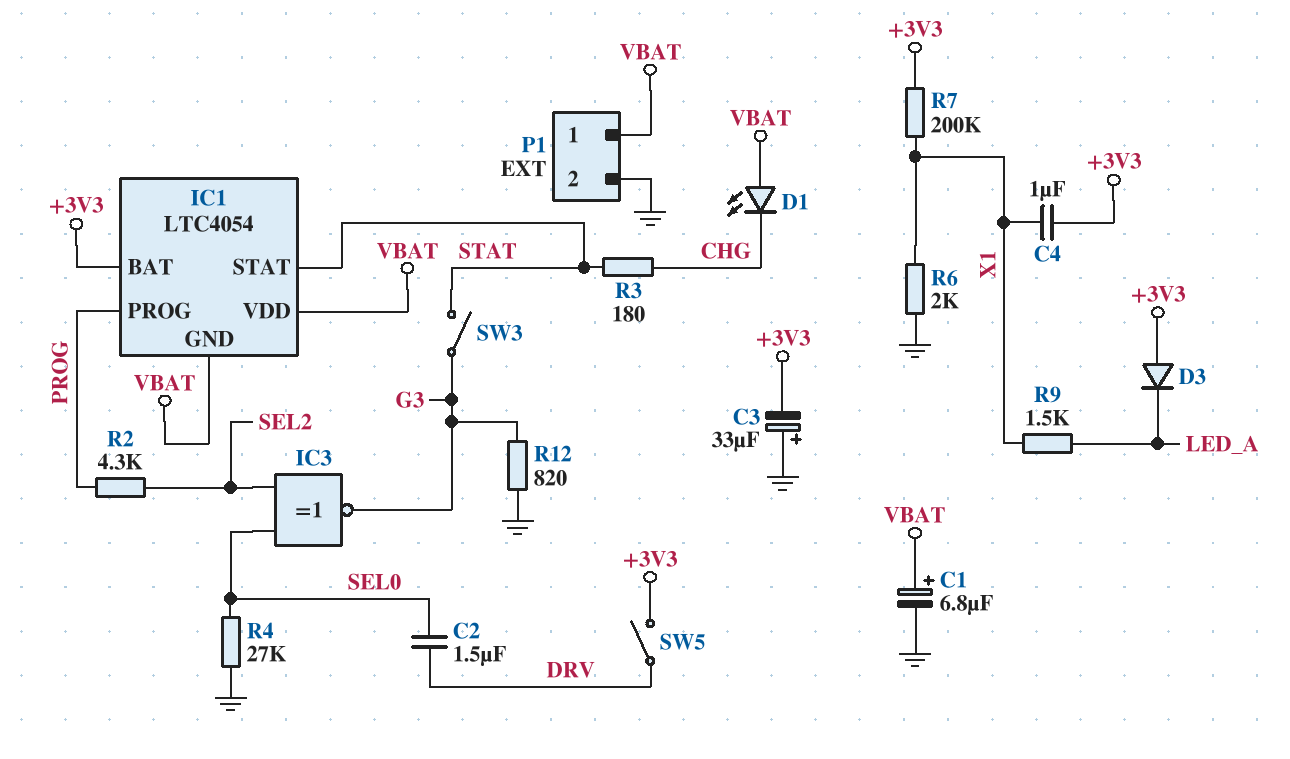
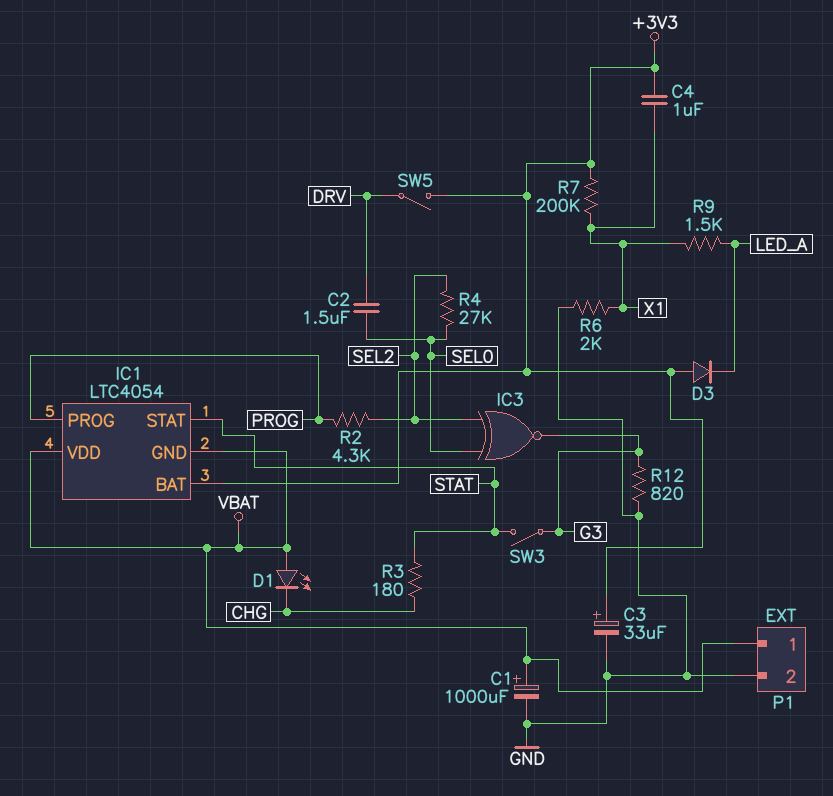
C1: 6.8uF (plus VBAT, minus GND) -> 1000uF (plus VBAT, minus GND)
C3: 33uF (plus GND, minus +3V3) -> 33uF (plus +3V3, minus GND)
R4: 27k (GND, SEL0) -> 27k (SEL0, SEL2)

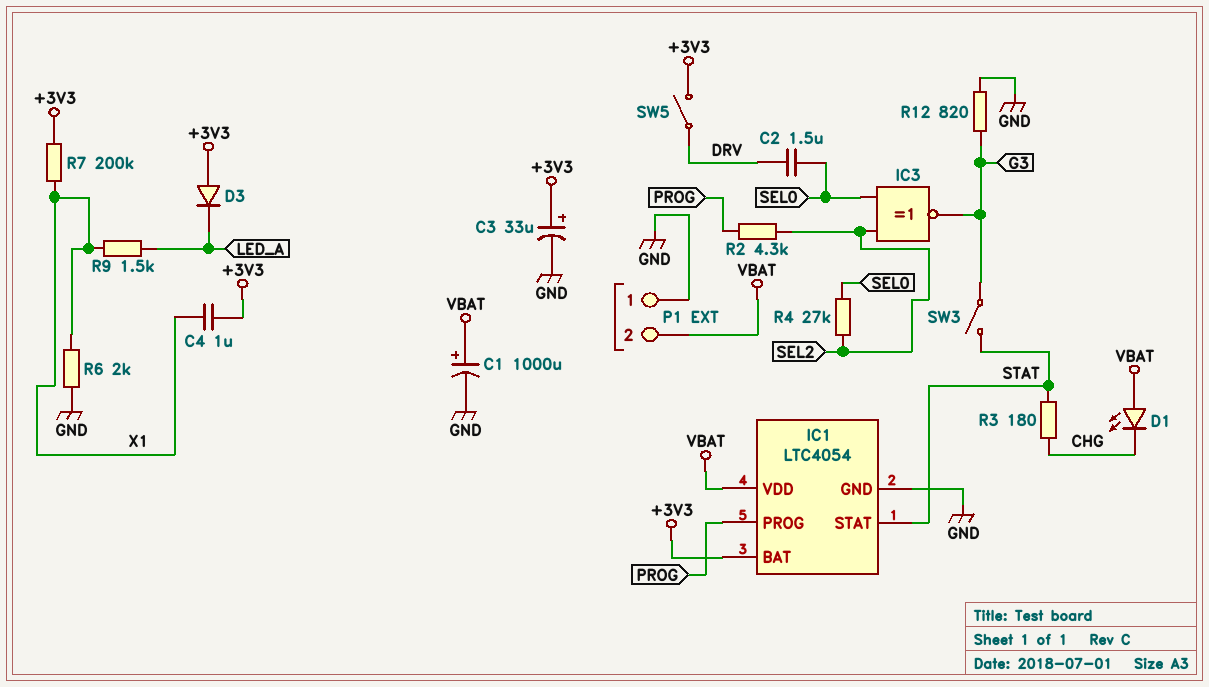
IC1 pin GND: VBAT -> GND
P1 pin 1: VBAT -> GND
P1 pin 2: GND -> VBAT

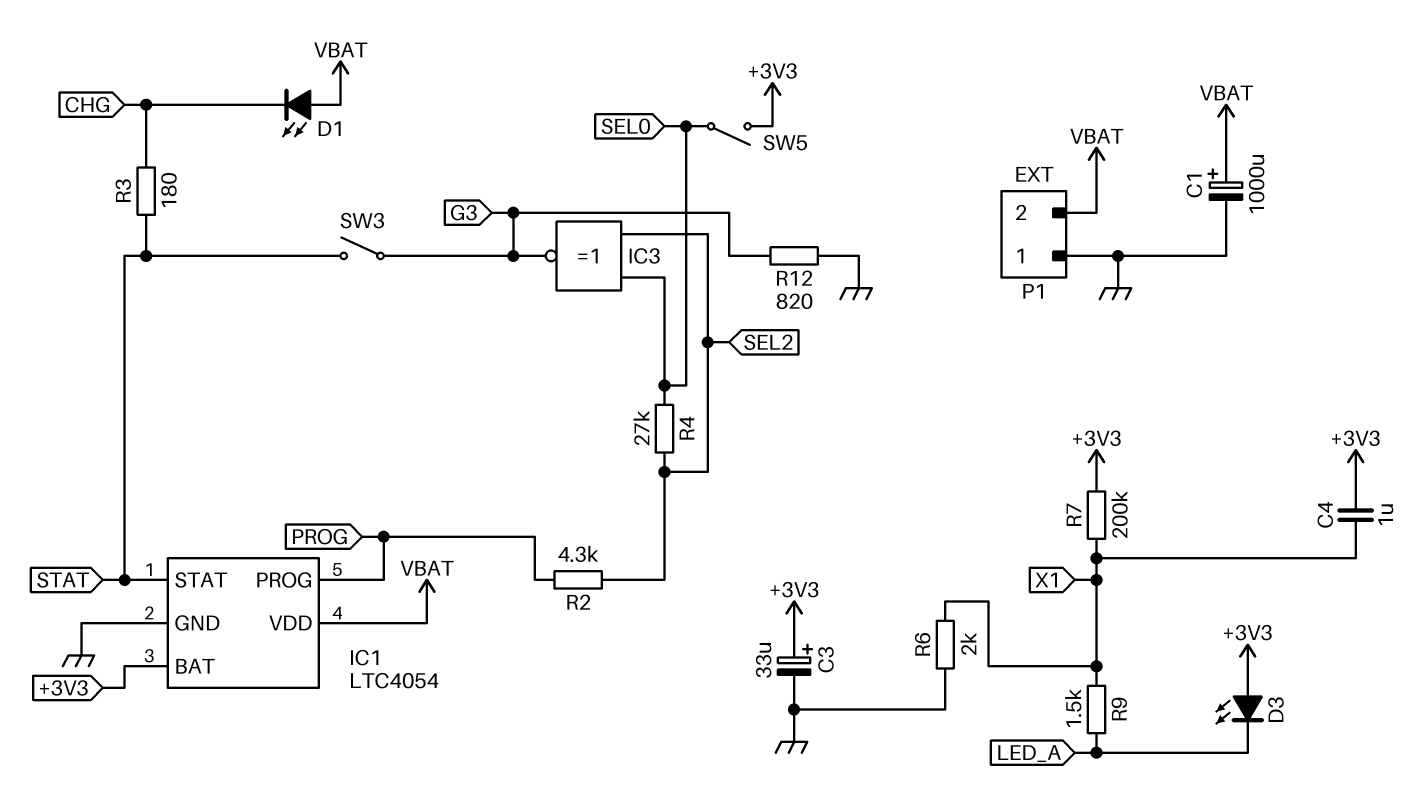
C2: 1.5uF (DRV, SEL0) -> none
D3: diode (A +3V3, K LED_A) -> LED (A +3V3, K LED_A)
SW5: switch (+3V3, DRV) -> switch (+3V3, SEL0)

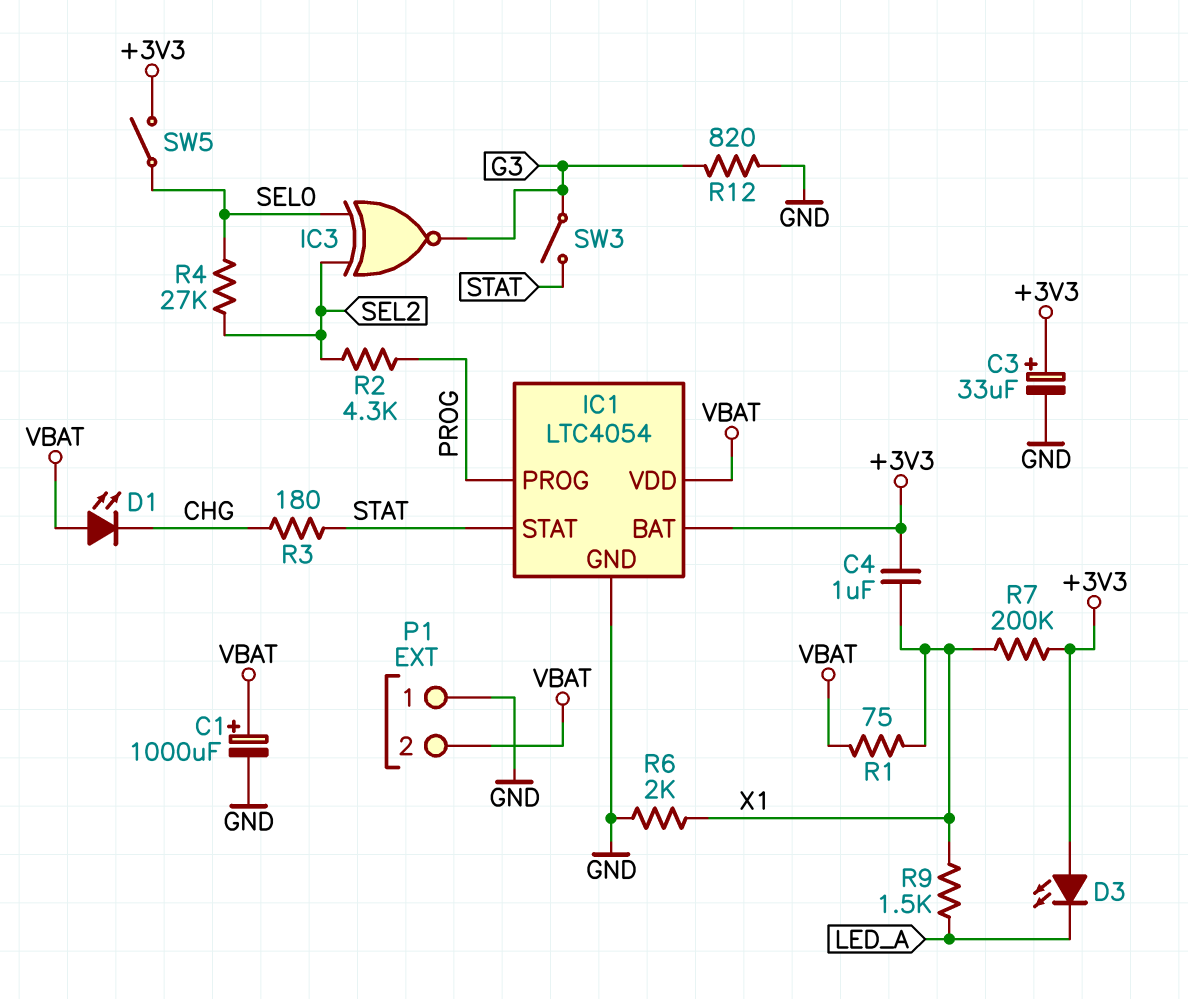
R1: none -> 75 (VBAT, X1)

